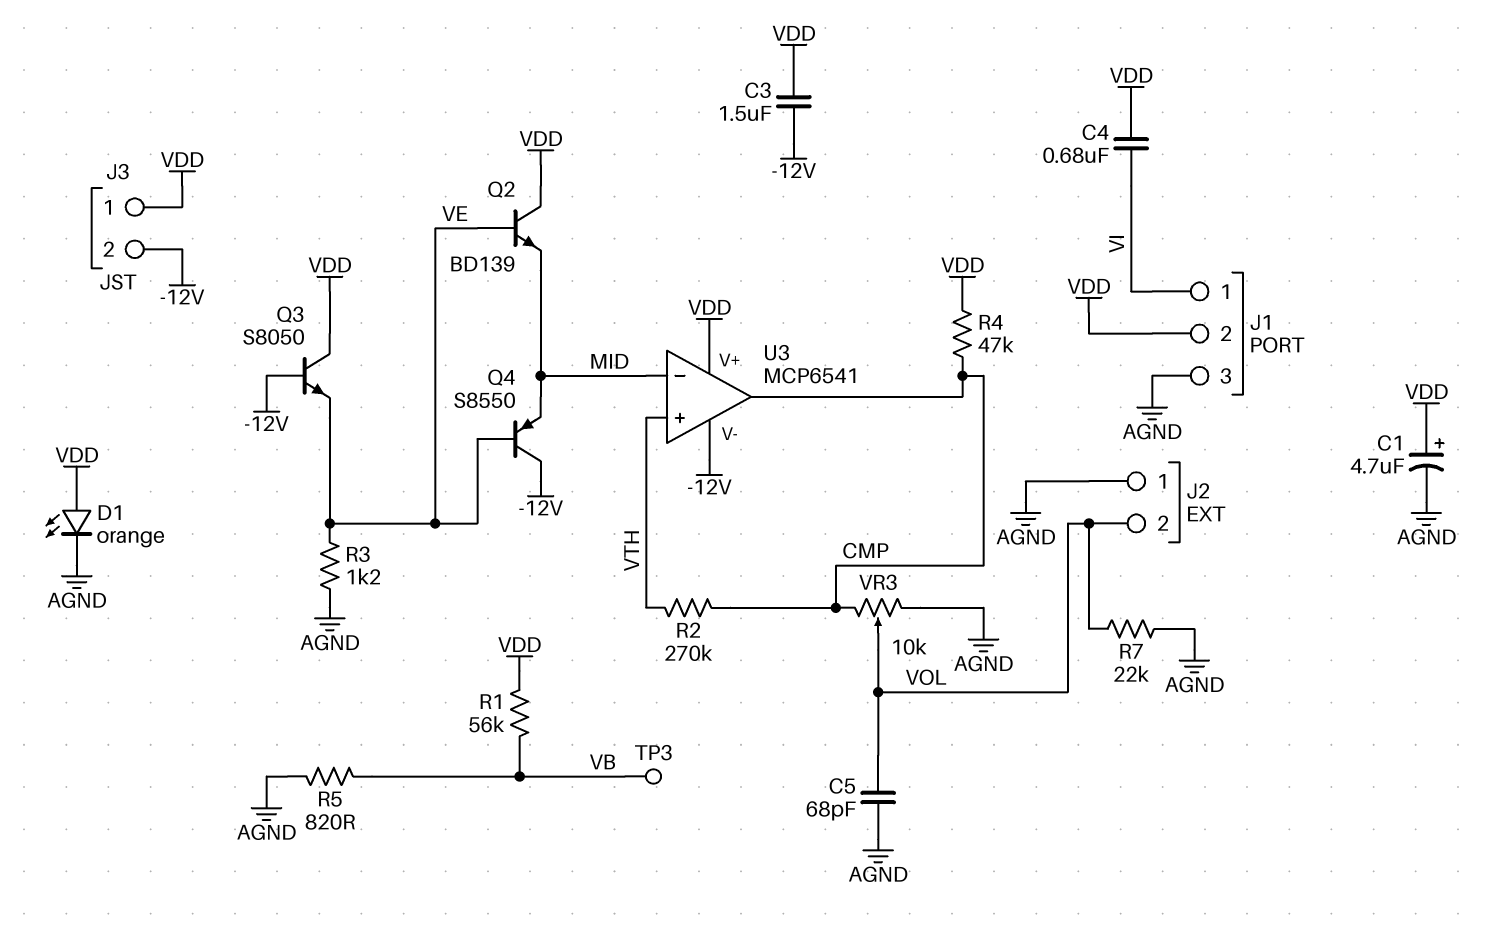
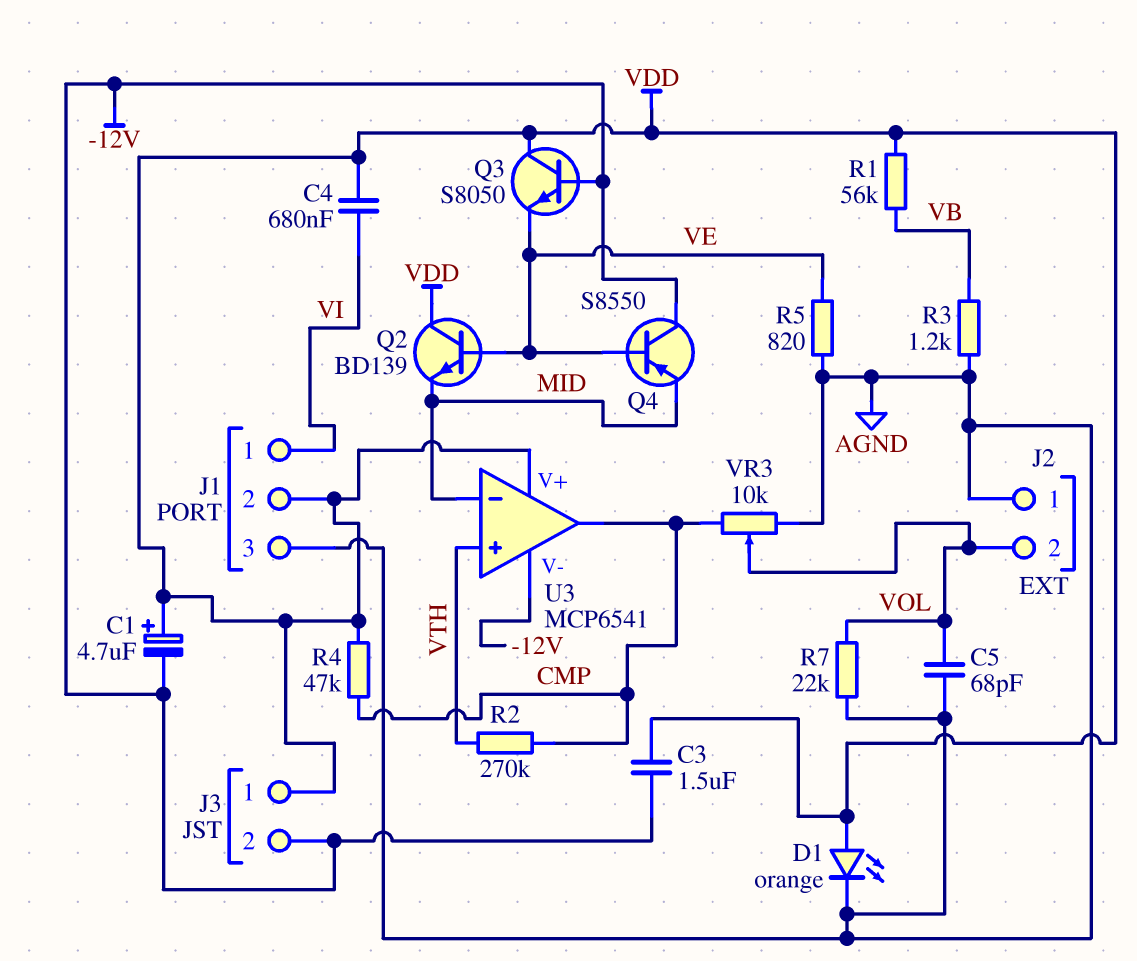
C1: 4.7uF (plus VDD, minus AGND) -> 4.7uF (plus VDD, minus -12V)
R3: 1.2k (AGND, VE) -> 1.2k (AGND, VB)
R5: 820 (AGND, VB) -> 820 (AGND, VE)
TP3: test point (VB) -> none

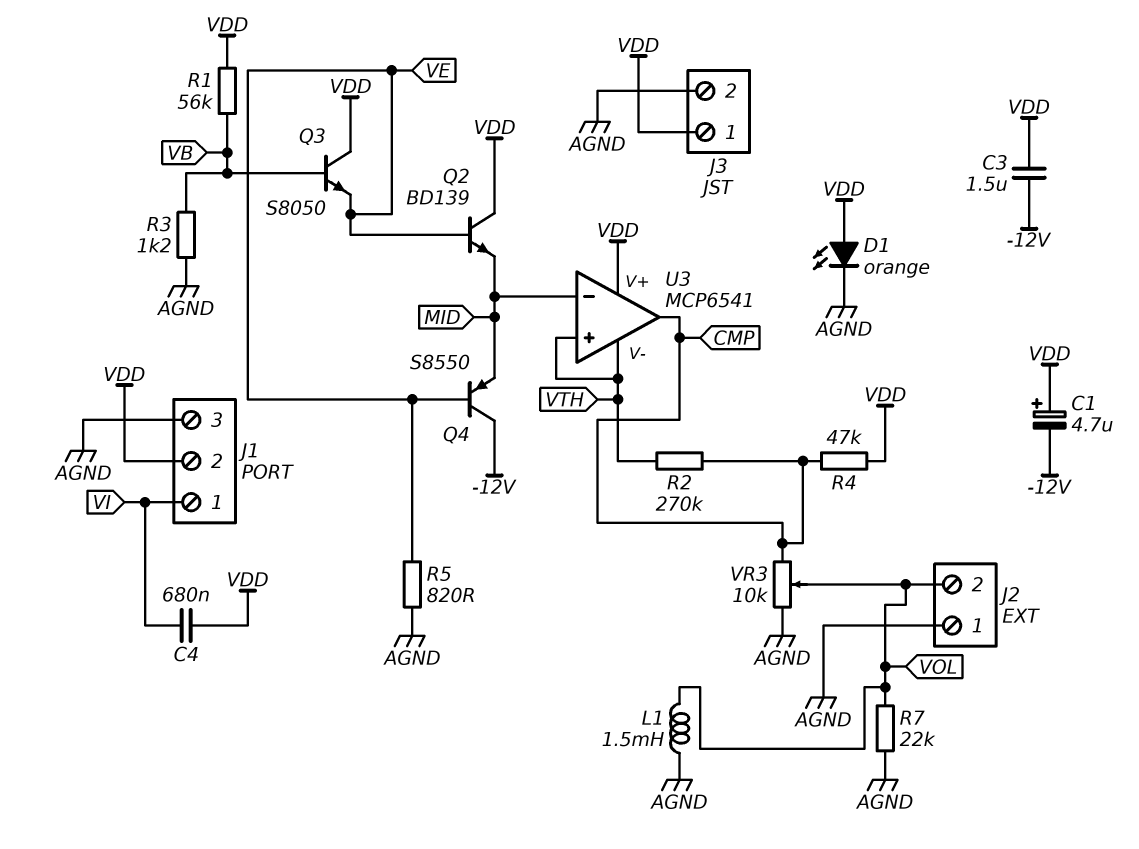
C5: 68pF (AGND, VOL) -> none
J3 pin 2: -12V -> AGND
L1: none -> 1.5mH (AGND, VOL)
Q3: NPN S8050 (B -12V, C VDD, E VE) -> NPN S8050 (B VB, C VDD, E VE)
U3 pin V-: -12V -> VTH

